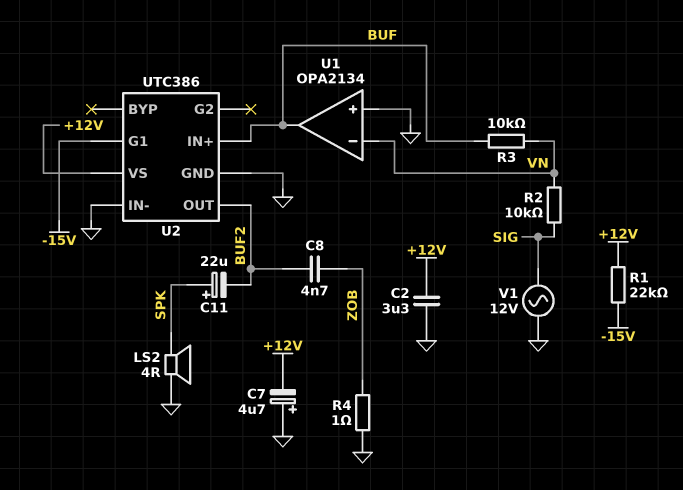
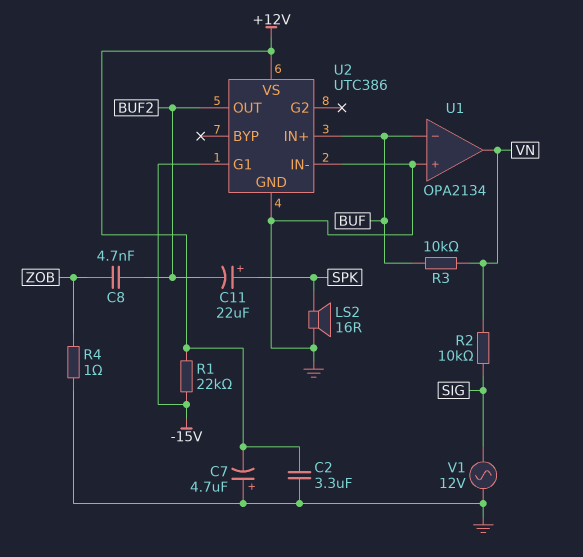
LS2: speaker 4R (GND, SPK) -> speaker 16R (GND, SPK)
U1 pin in-: VN -> BUF
U1 pin out: BUF -> VN

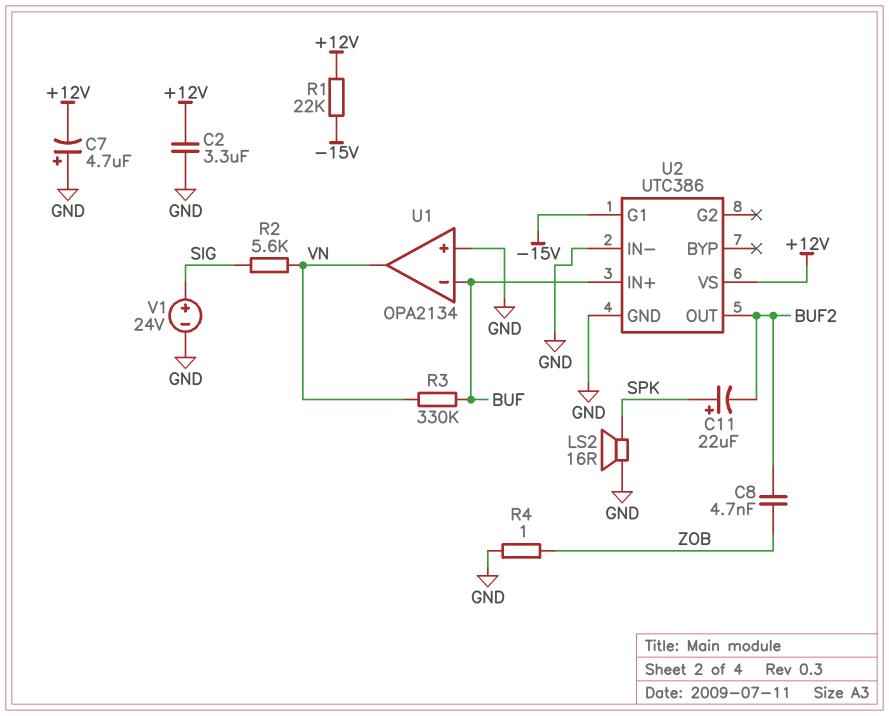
R2: 10k (SIG, VN) -> 5.6k (SIG, VN)
R3: 10k (BUF, VN) -> 330k (BUF, VN)
V1: AC 12V (GND, SIG) -> 24V (plus SIG, minus GND)

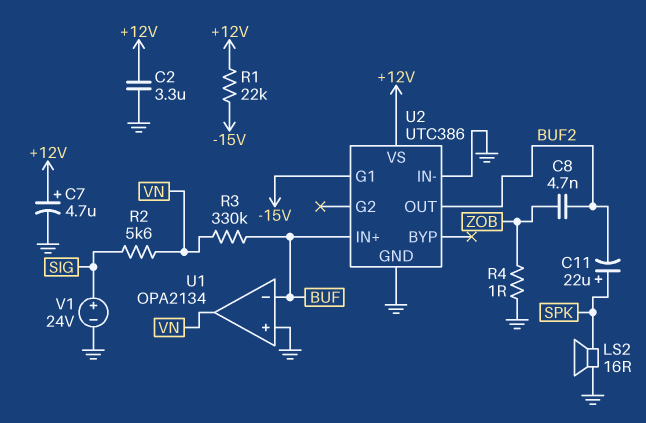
C7: 4.7uF (plus GND, minus +12V) -> 4.7uF (plus +12V, minus GND)

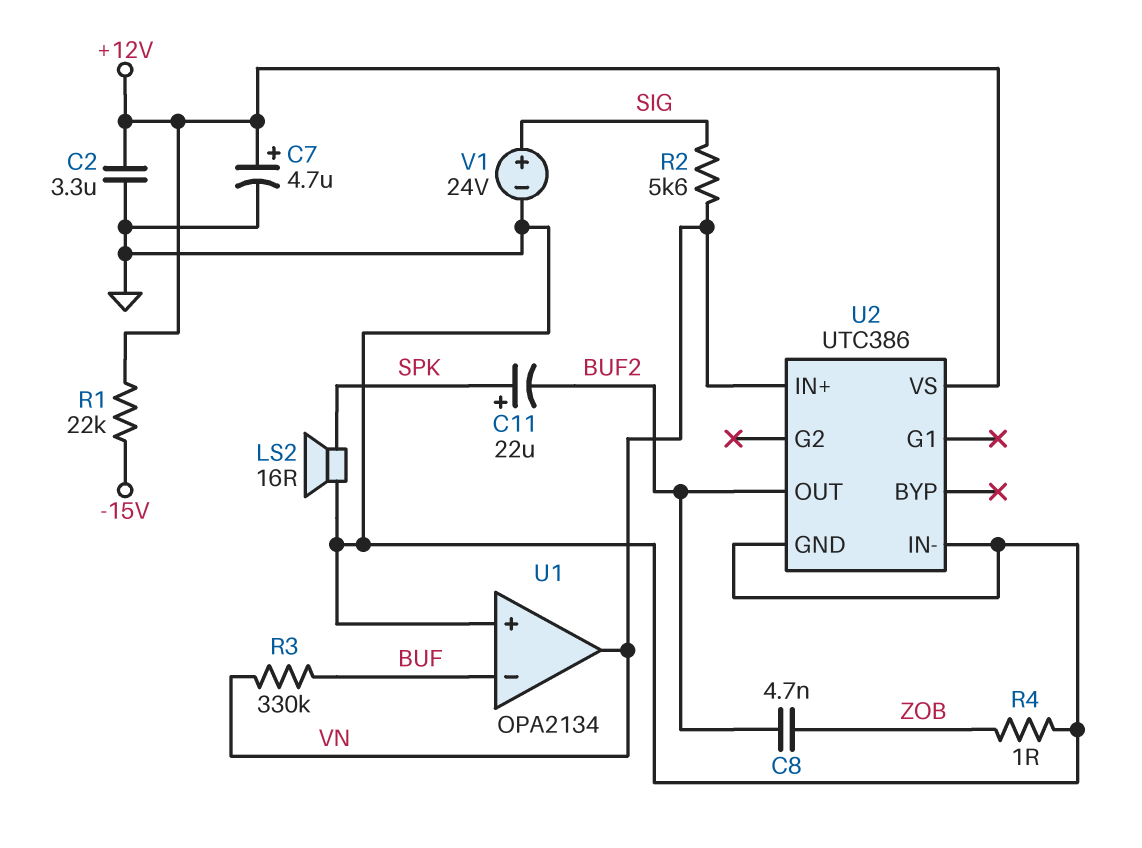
U2 pin G1: -15V -> none
U2 pin IN+: BUF -> VN

